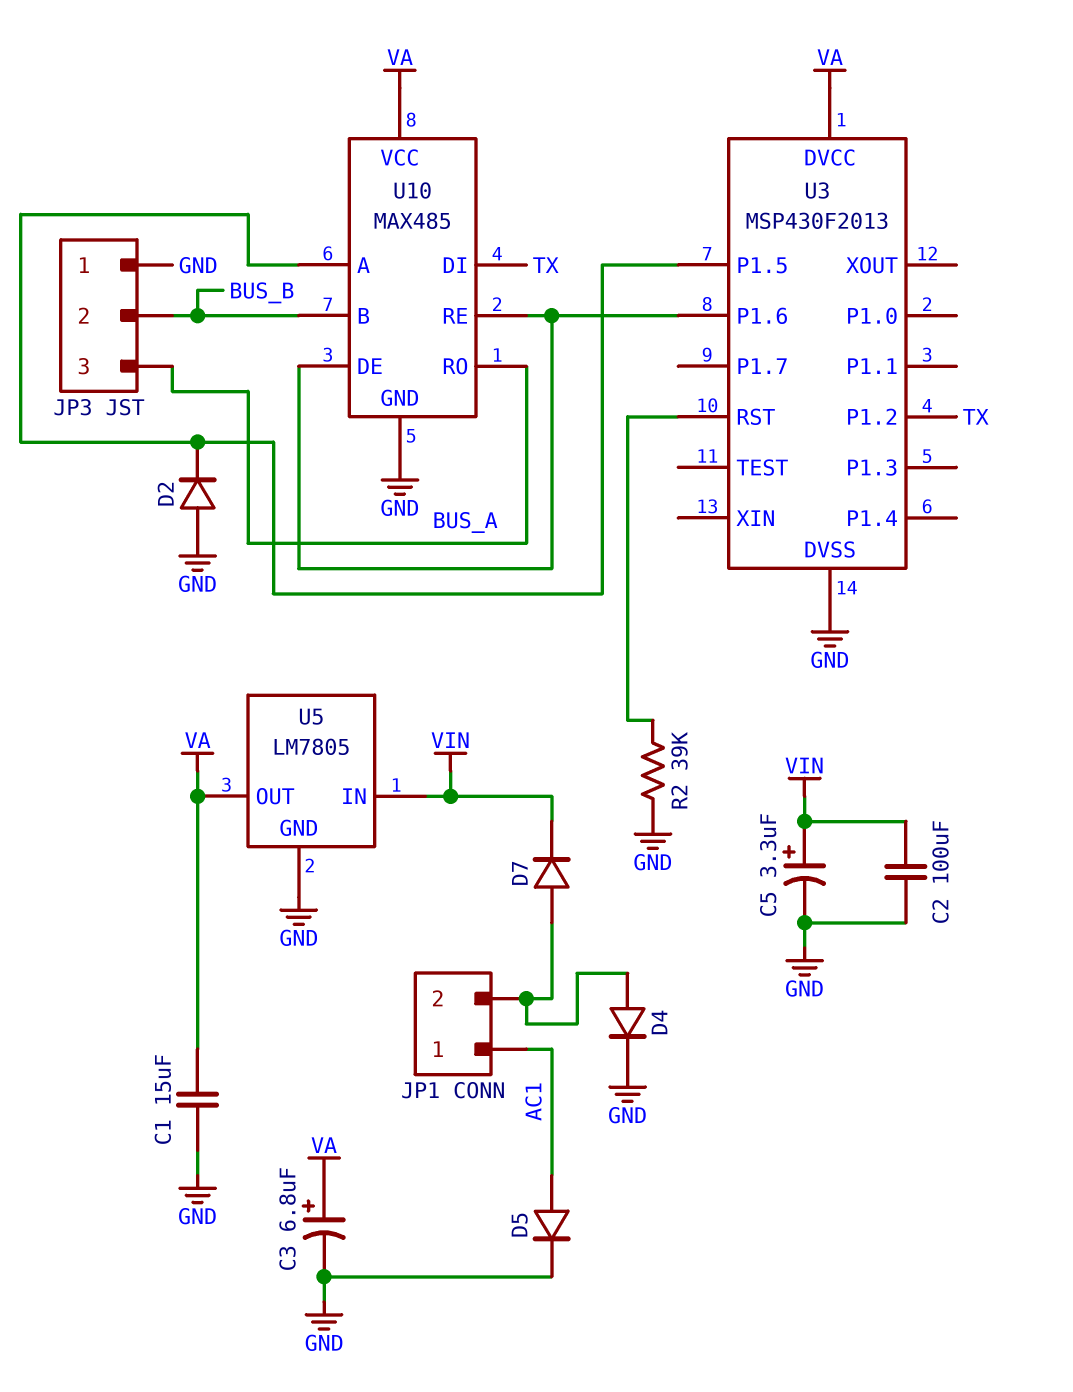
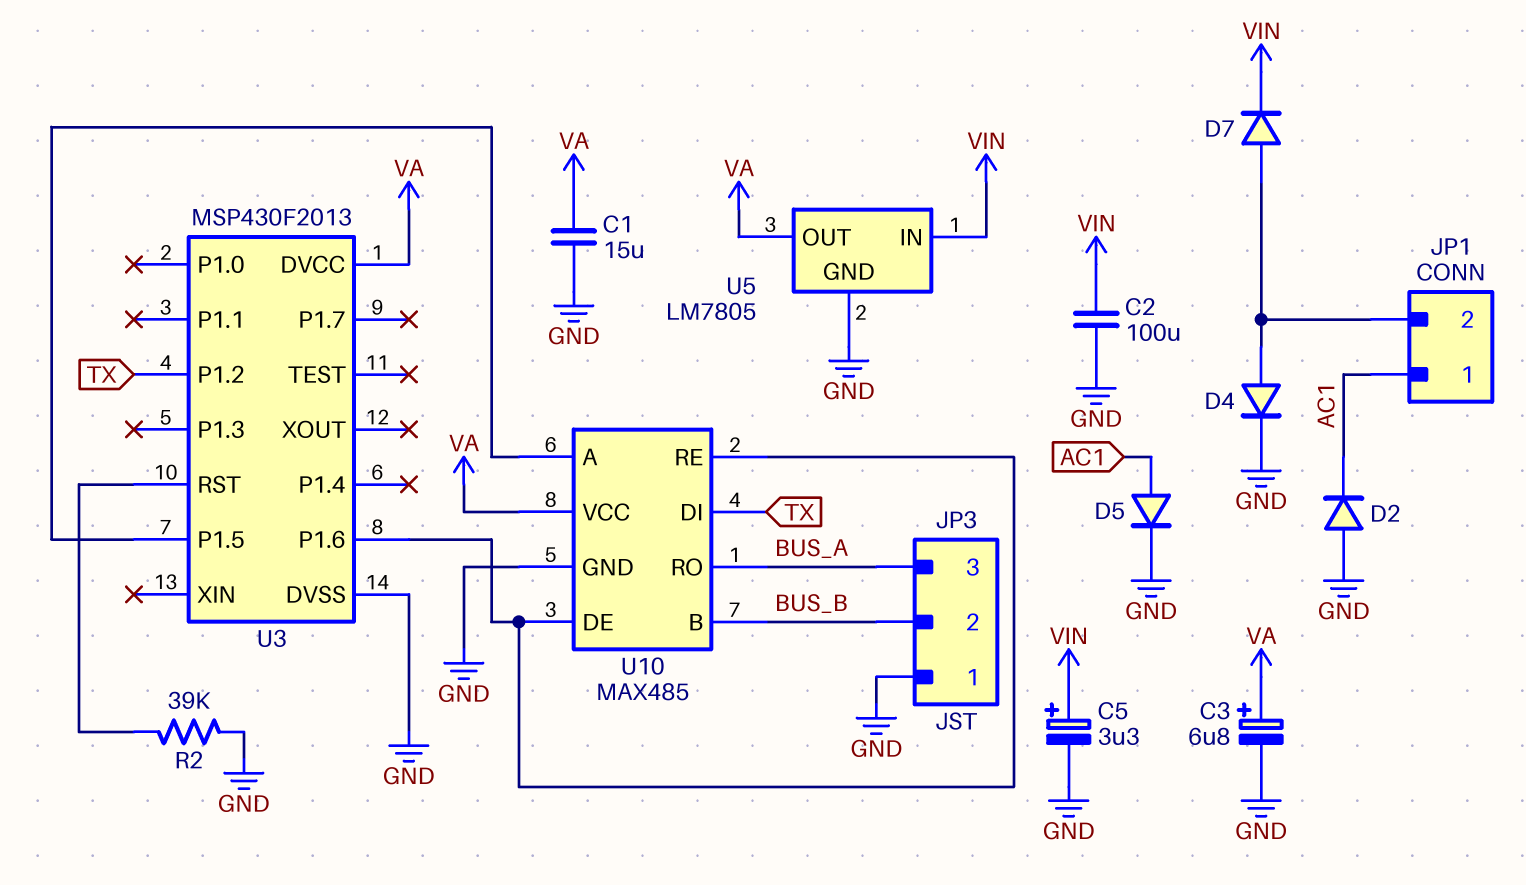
D2: diode (A GND, K U3/P1.5) -> diode (A GND, K AC1)

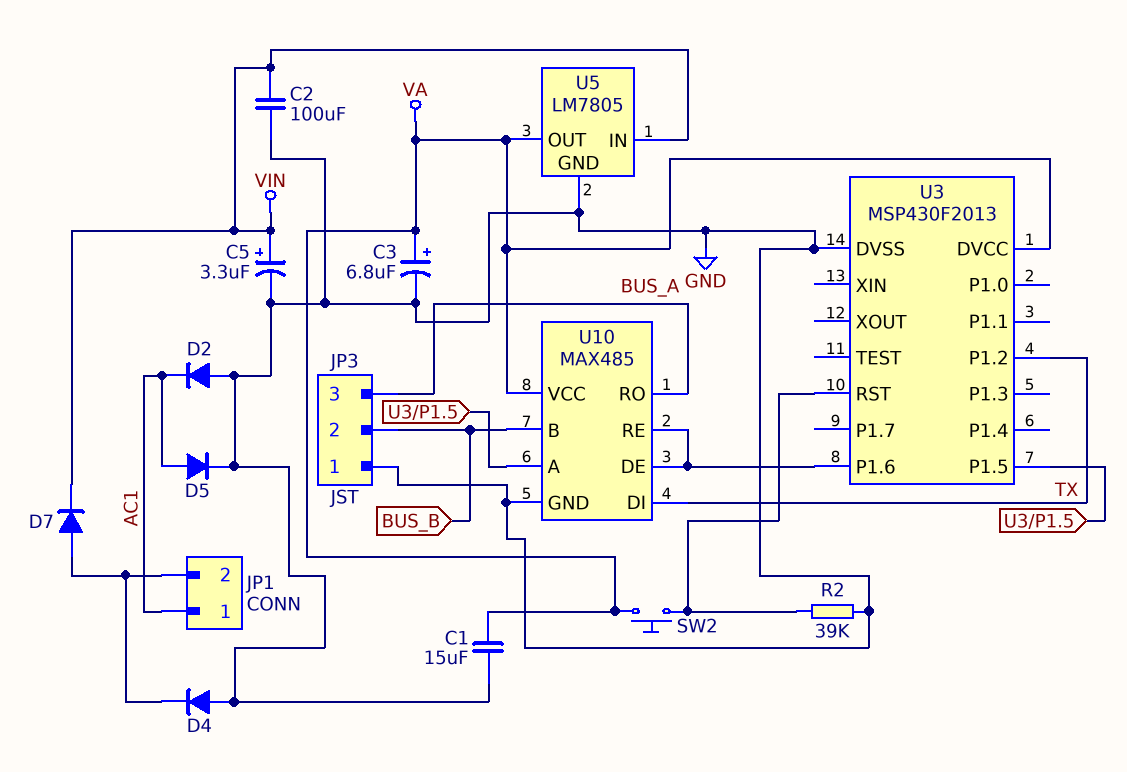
D4: diode (A JP1/2, K GND) -> diode (A GND, K JP1/2)
SW2: none -> button (U3/RST, VA)

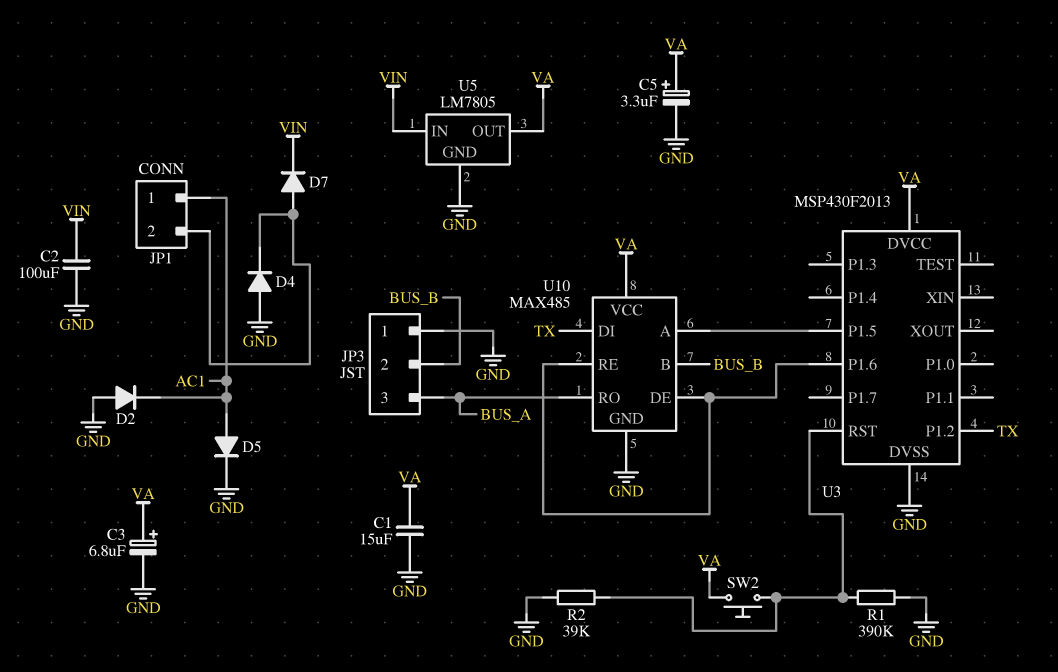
C5: 3.3uF (plus VIN, minus GND) -> 3.3uF (plus VA, minus GND)
R1: none -> 390k (GND, U3/RST)

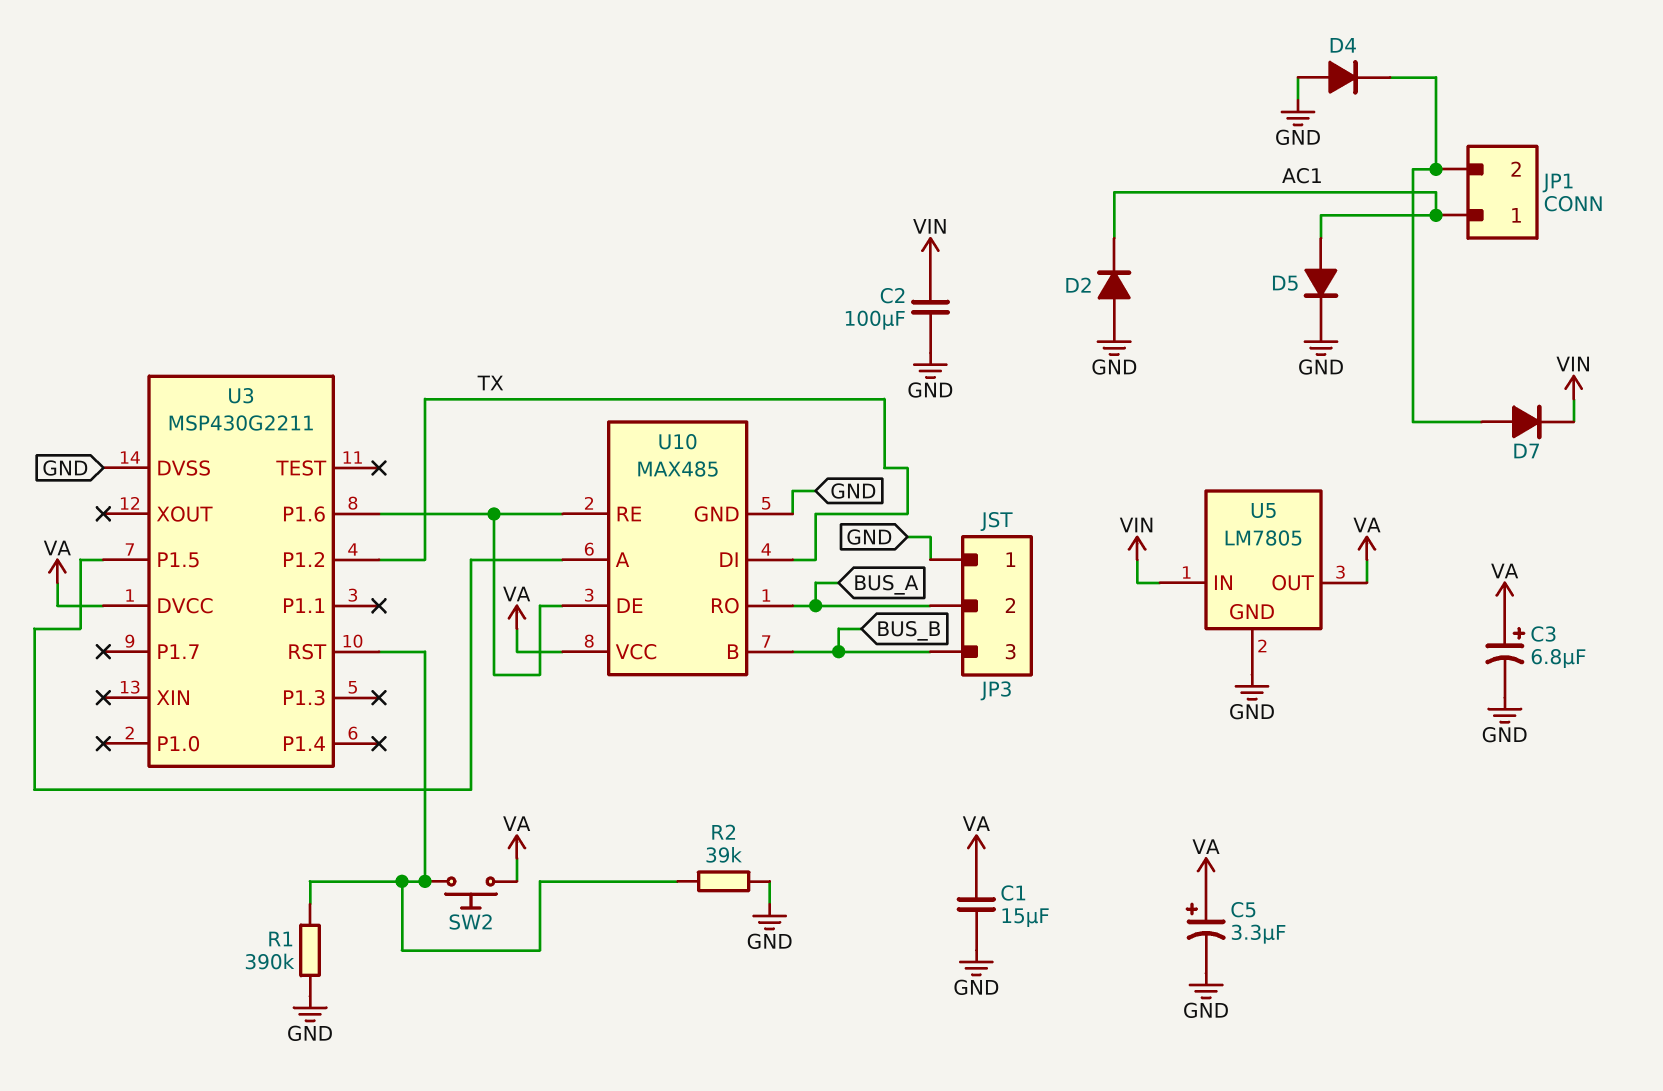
JP3 pin 2: BUS_B -> BUS_A
JP3 pin 3: BUS_A -> BUS_B
U3: MSP430F2013 -> MSP430G2211

